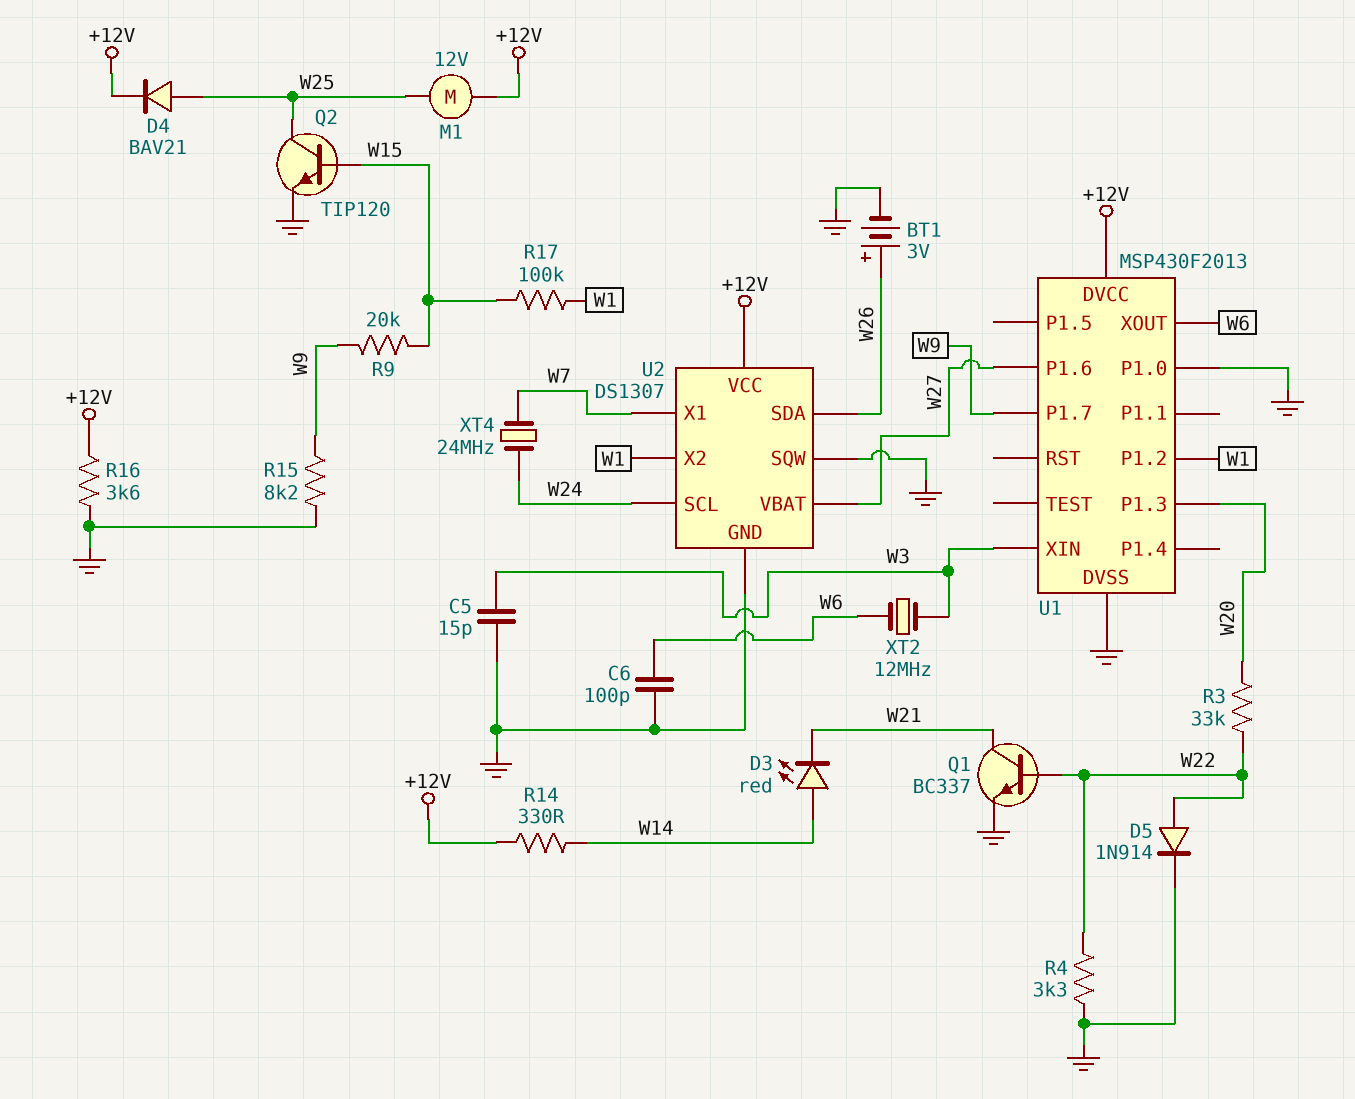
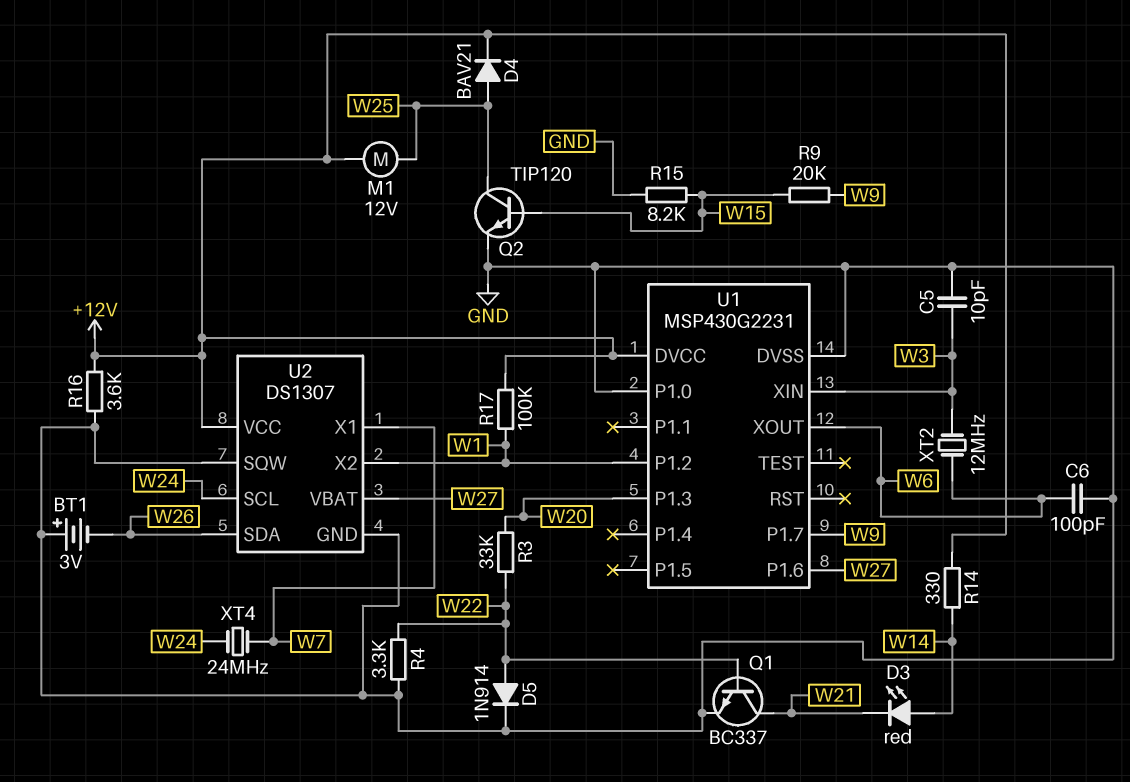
BT1: 3V (plus W26, minus GND) -> 3V (plus GND, minus W26)
C5: 15pF (GND, W3) -> 10pF (GND, W3)
R15: 8.2k (GND, W9) -> 8.2k (GND, W15)
R17: 100k (W1, W15) -> 100k (+12V, W1)
U1: MSP430F2013 -> MSP430G2231

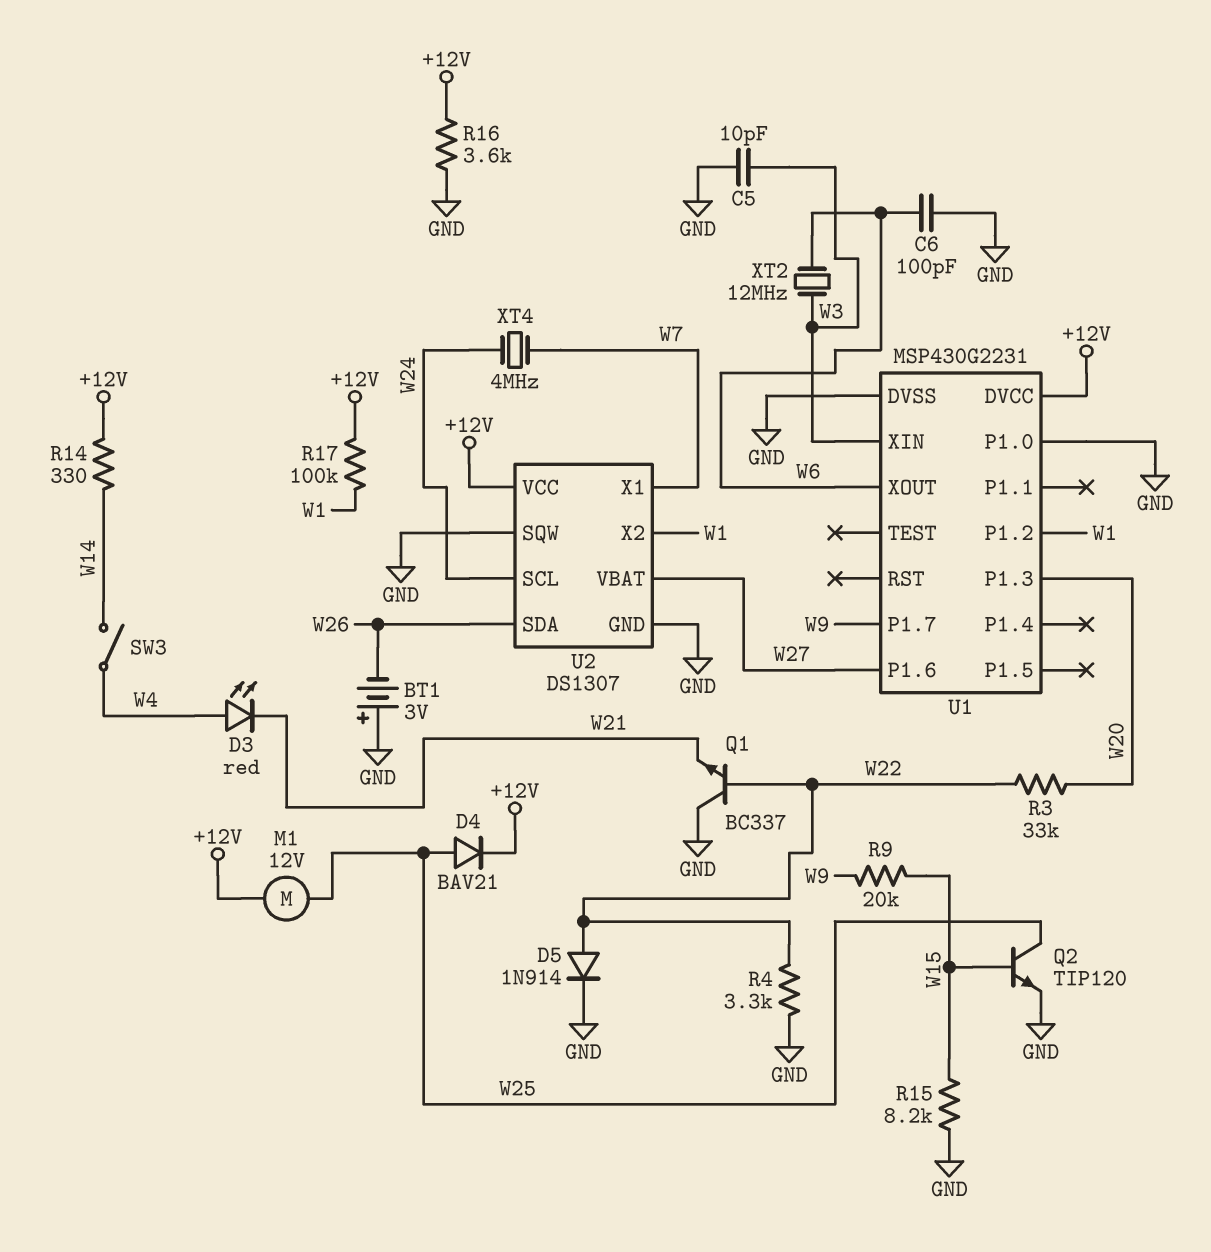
D3: LED red (A W14, K W21) -> LED red (A W4, K W21)
Q1: NPN BC337 (B W22, C W21, E GND) -> NPN BC337 (B W22, C GND, E W21)
SW3: none -> switch (W4, W14)
XT4: 24MHz (W7, W24) -> 4MHz (W7, W24)

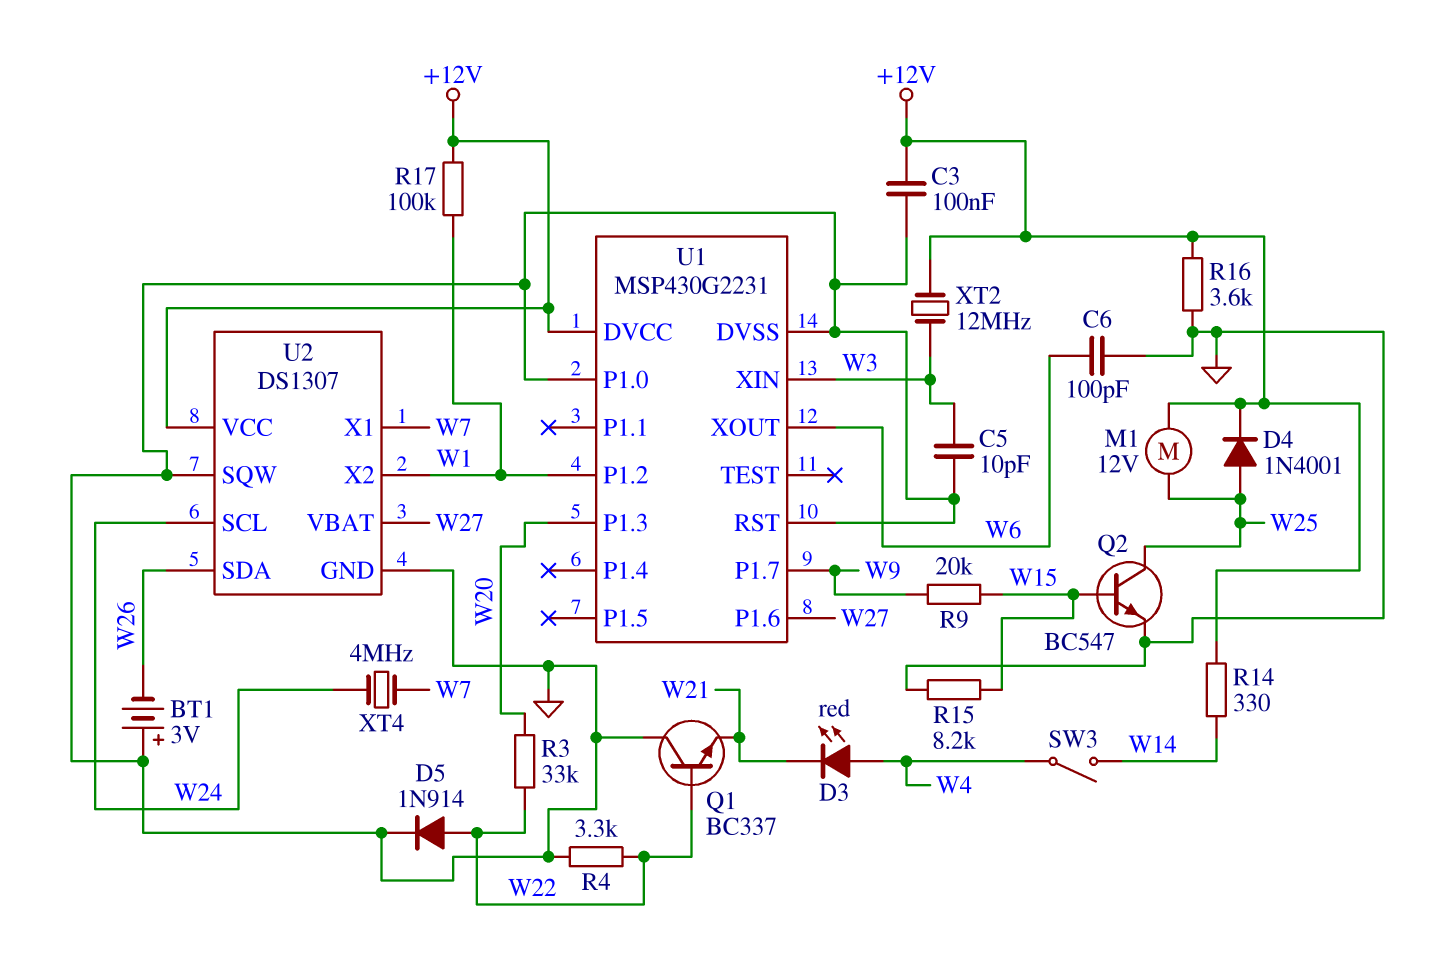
C3: none -> 100nF (+12V, GND)
D4: diode BAV21 (A W25, K +12V) -> diode 1N4001 (A W25, K +12V)
Q2: NPN TIP120 (B W15, C W25, E GND) -> NPN BC547 (B W15, C W25, E GND)
U1 pin RST: none -> GND
XT2: 12MHz (W3, W6) -> 12MHz (+12V, W3)

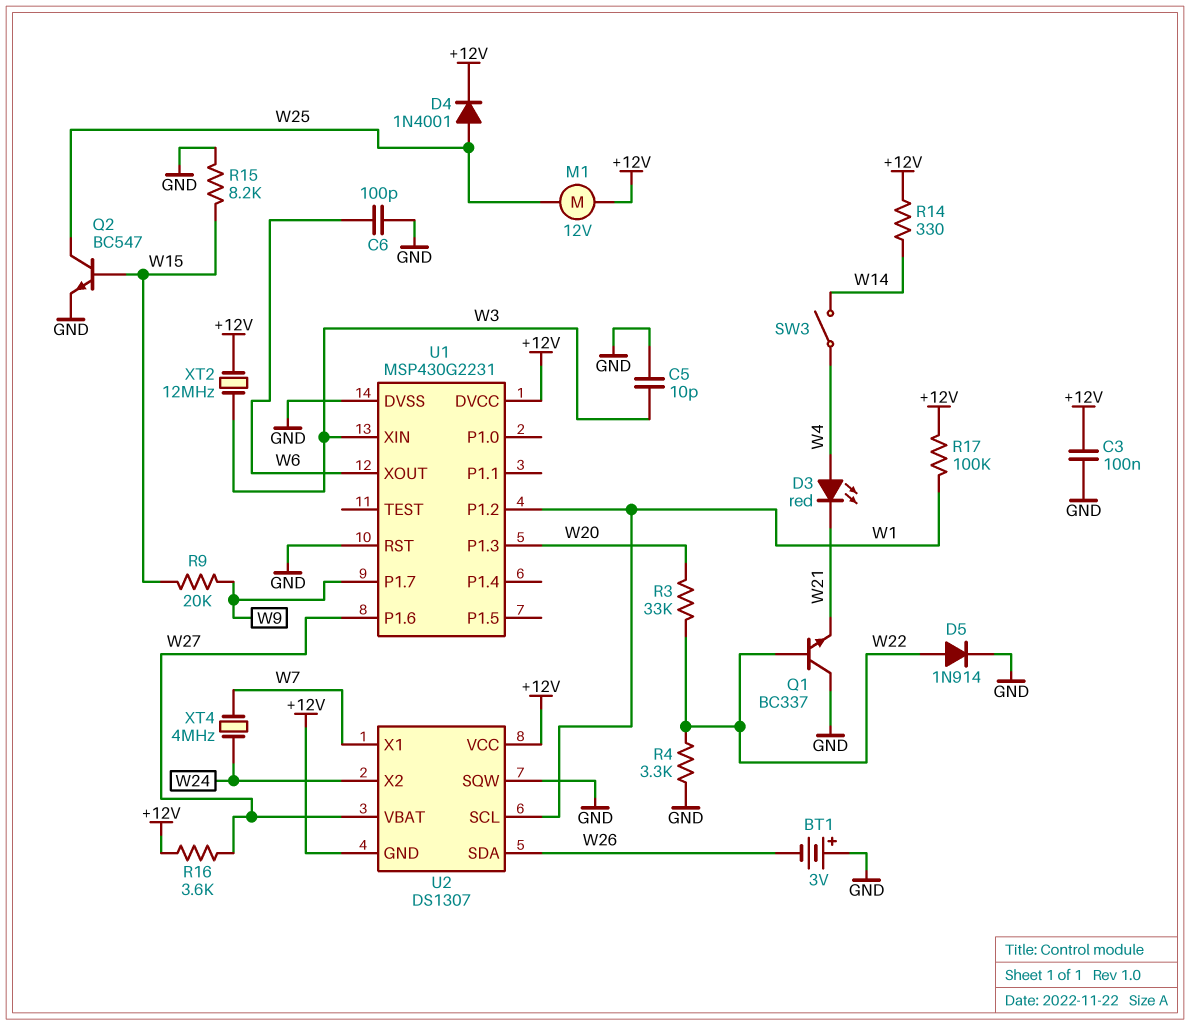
R16: 3.6k (+12V, GND) -> 3.6k (+12V, W27)
U1 pin P1.0: GND -> none
U2 pin GND: GND -> +12V
U2 pin SCL: W24 -> W1
U2 pin X2: W1 -> W24

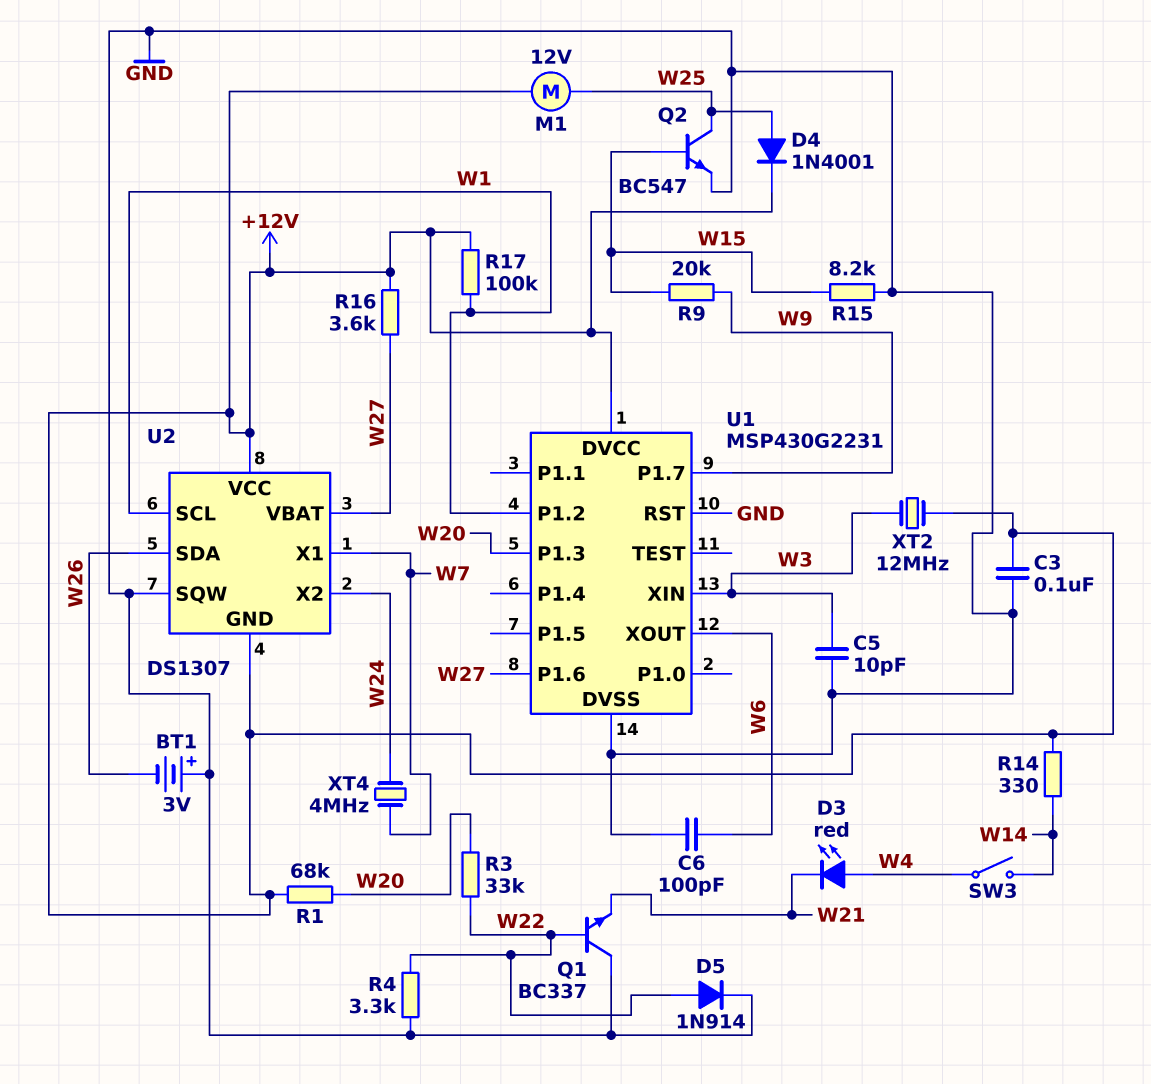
R1: none -> 68k (+12V, W20)

